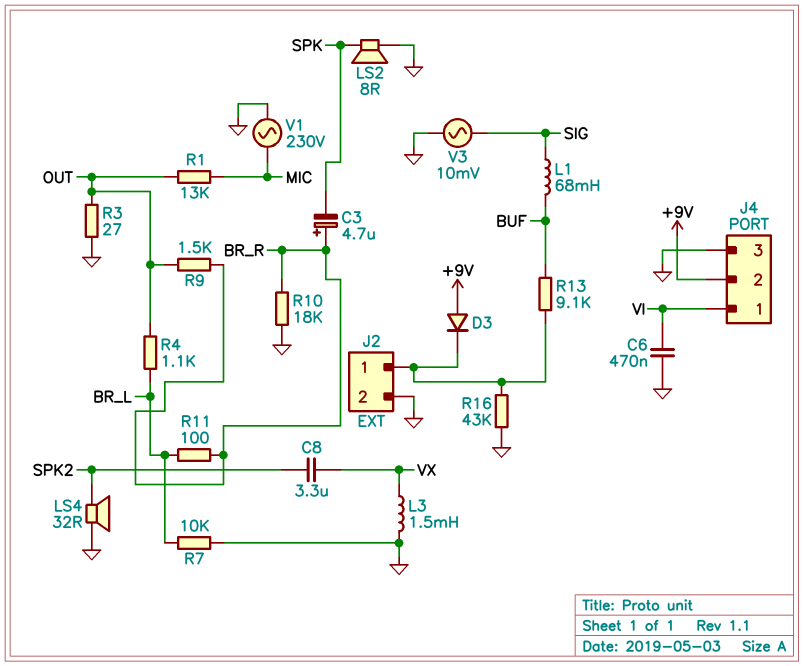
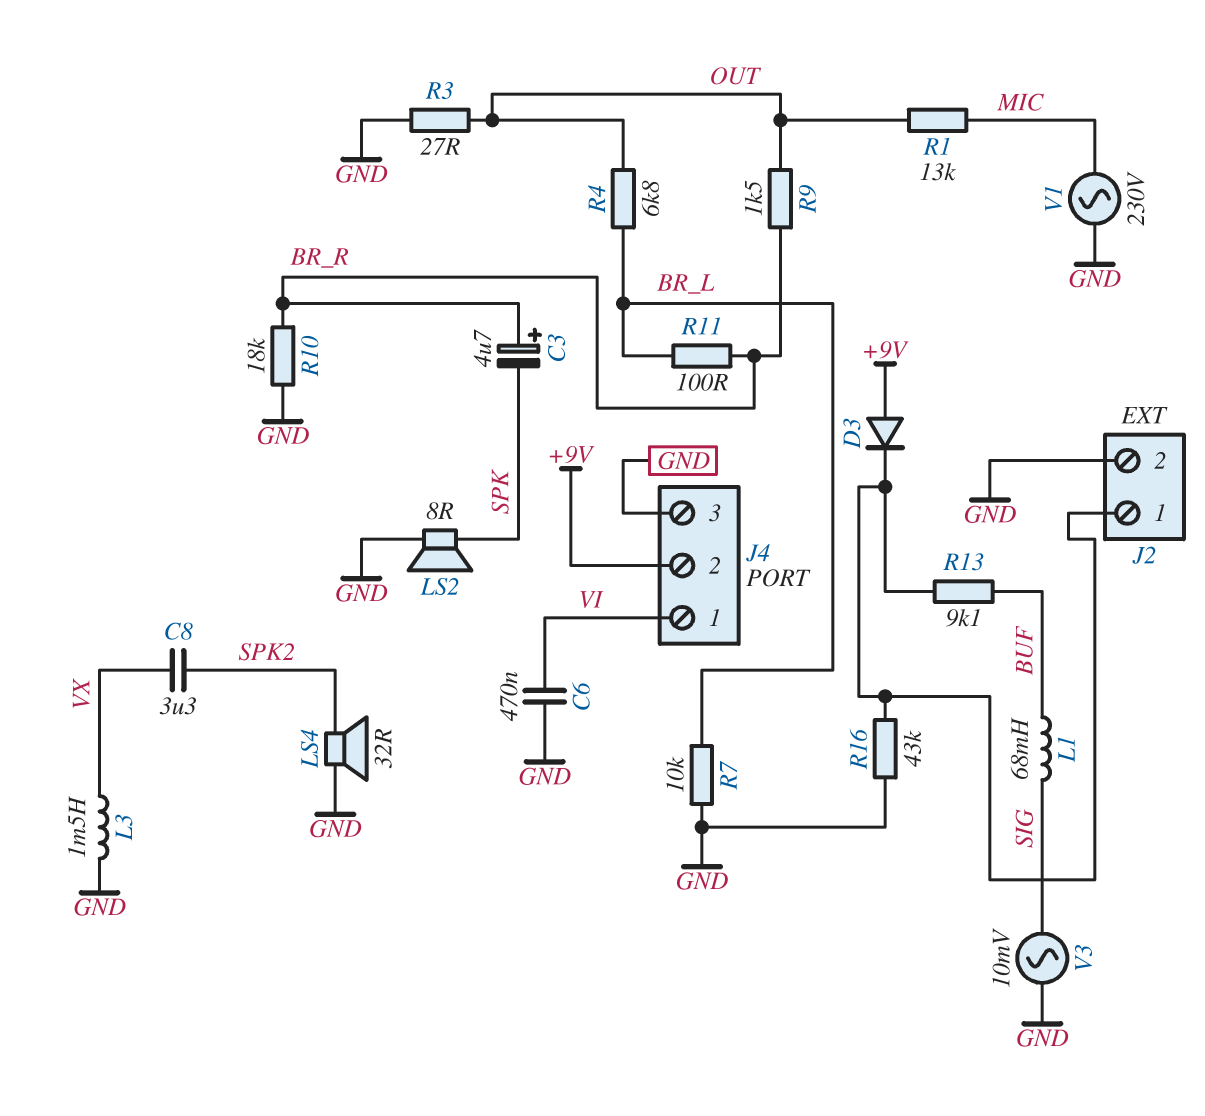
R4: 1.1k (BR_L, OUT) -> 6.8k (BR_L, OUT)

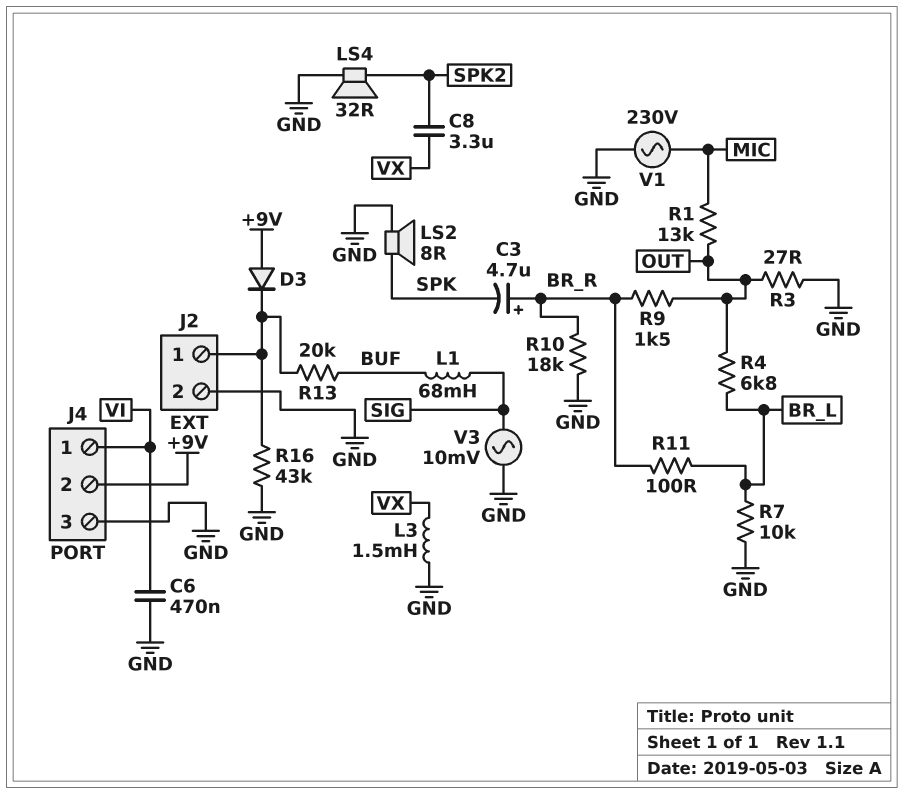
R13: 9.1k (BUF, J2/1) -> 20k (BUF, J2/1)

